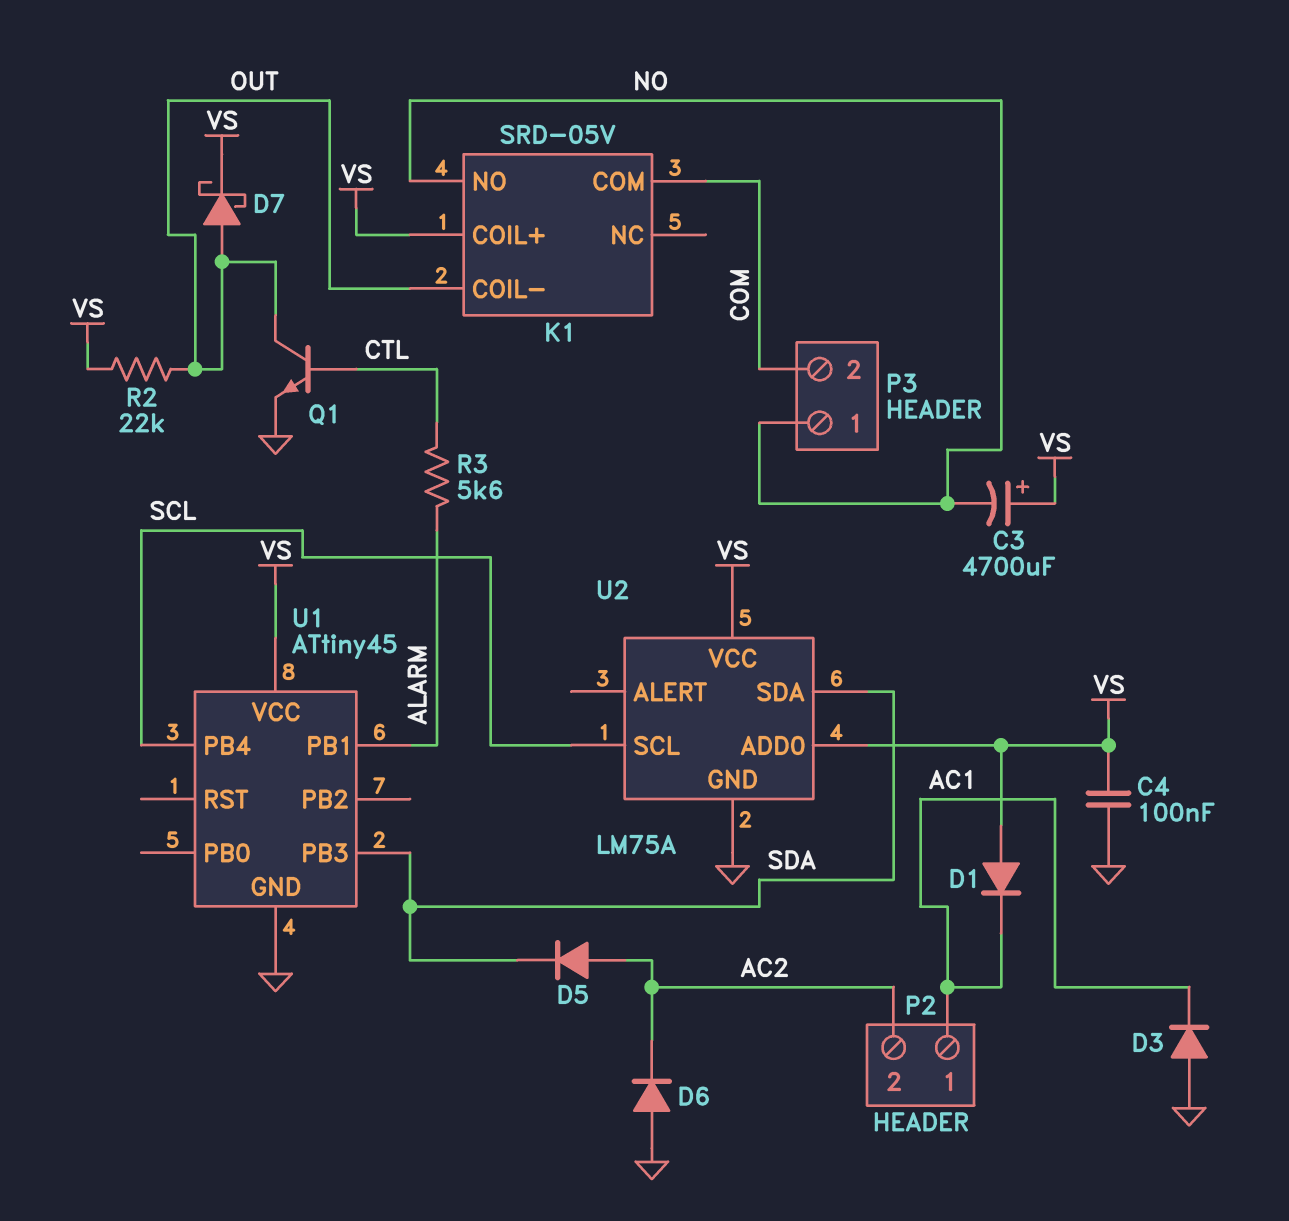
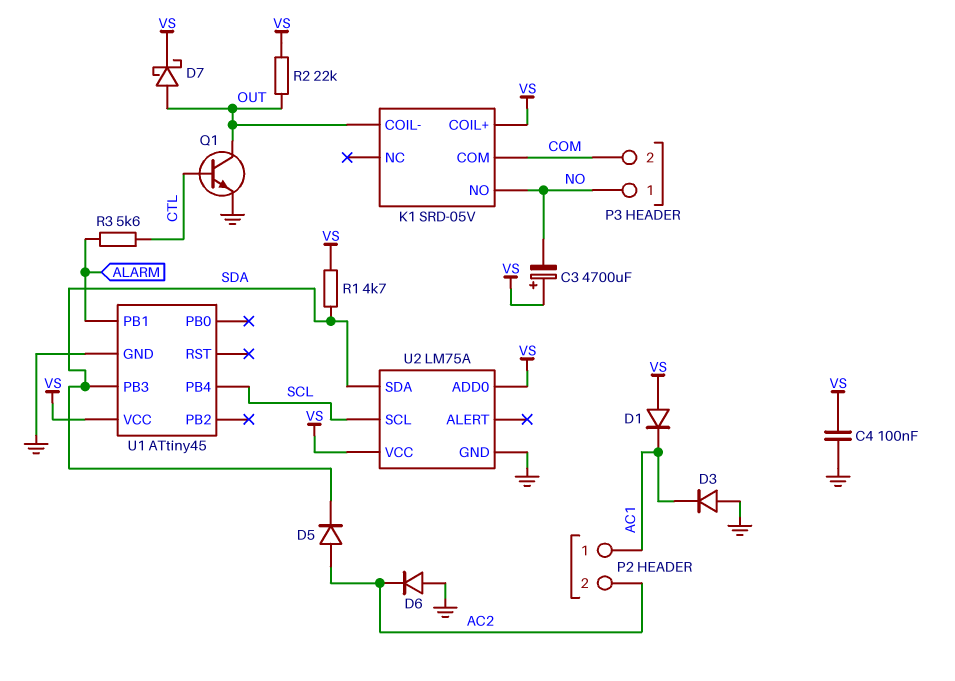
R1: none -> 4.7k (SDA, VS)

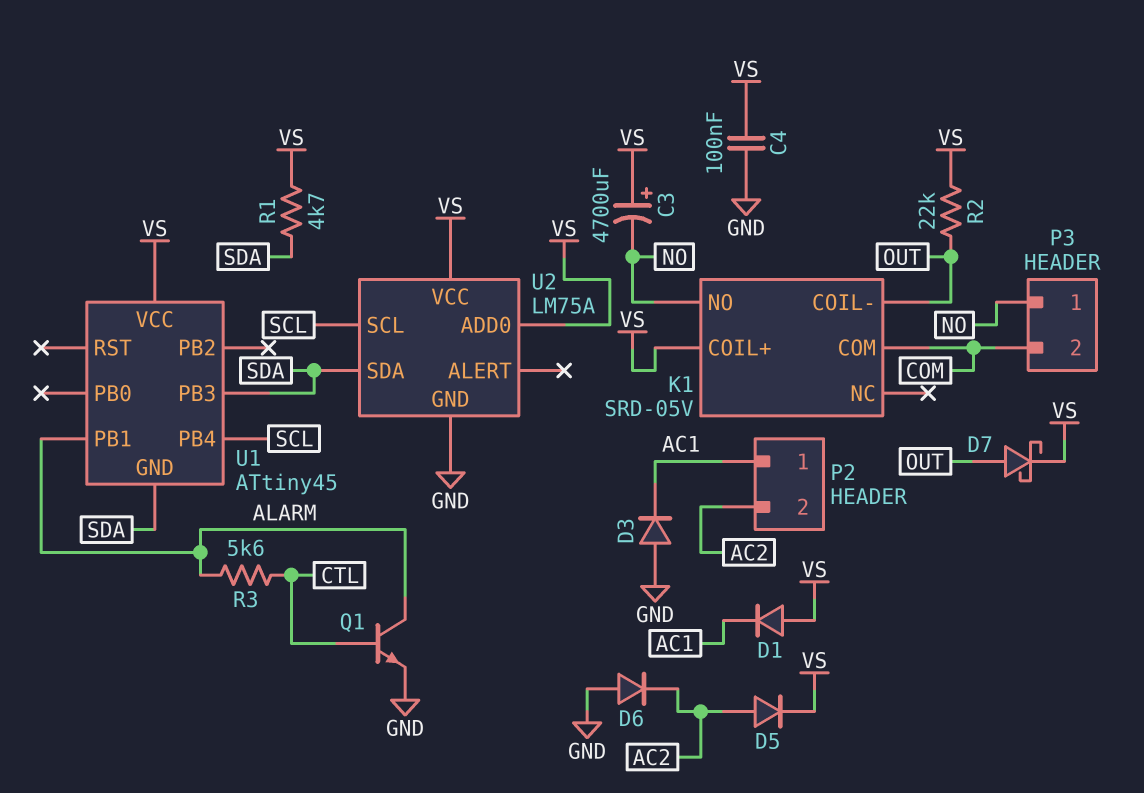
D5: diode (A AC2, K SDA) -> diode (A AC2, K VS)
Q1: NPN (B CTL, C OUT, E GND) -> NPN (B CTL, C ALARM, E GND)
U1 pin GND: GND -> SDA

